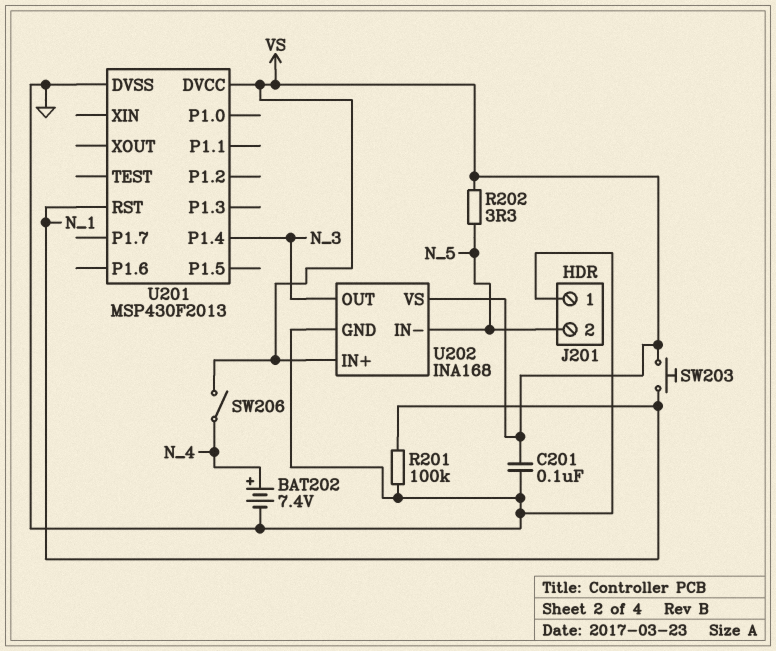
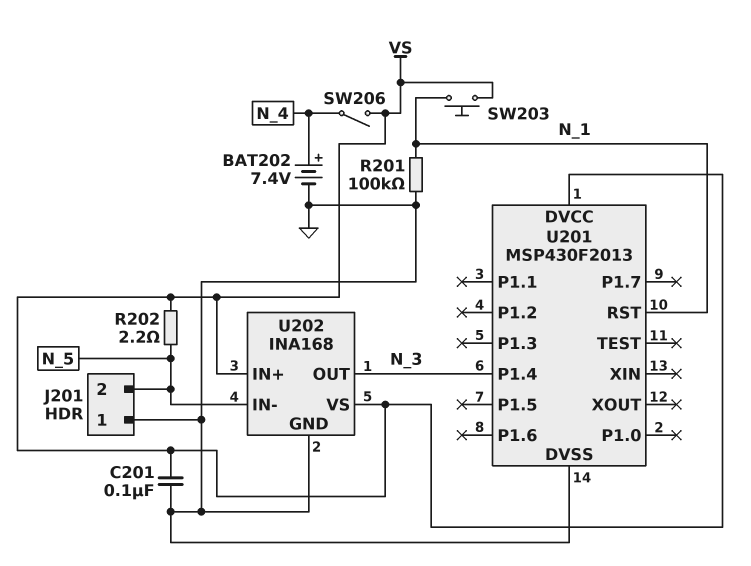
R202: 3.3 (N_5, VS) -> 2.2 (N_5, VS)

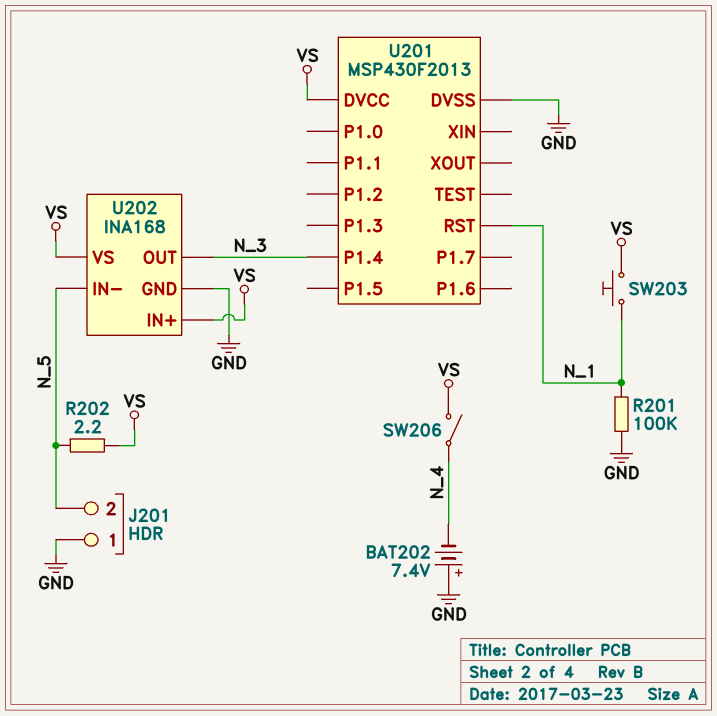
BAT202: 7.4V (plus N_4, minus GND) -> 7.4V (plus GND, minus N_4)
C201: 100nF (GND, VS) -> none

